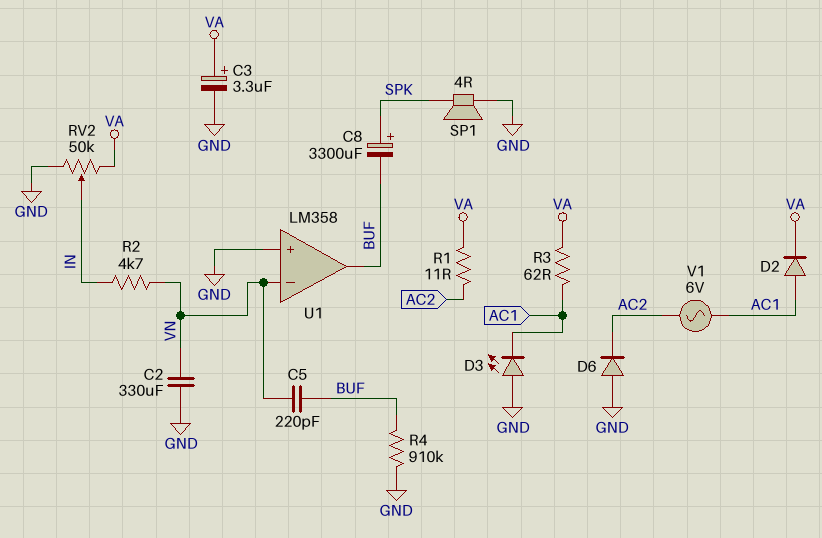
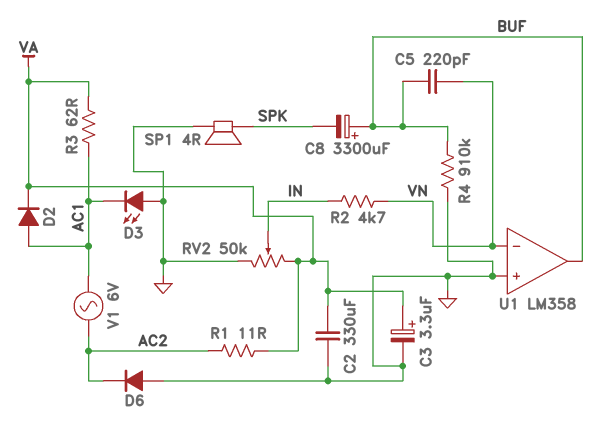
C2: 330uF (GND, VN) -> 330uF (GND, VA)
C8: 3300uF (plus SPK, minus BUF) -> 3300uF (plus BUF, minus SPK)

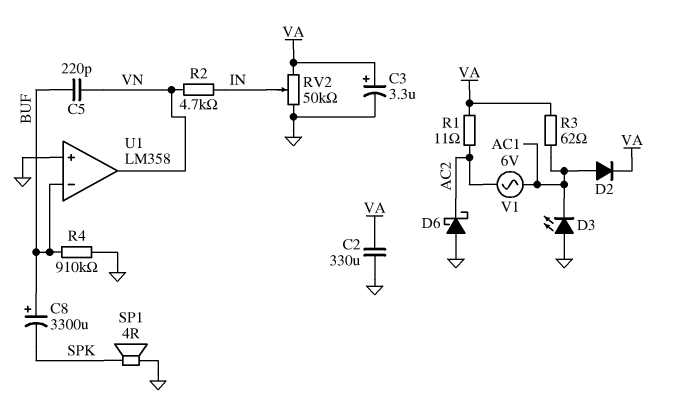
D6: diode (A GND, K AC2) -> schottky (A GND, K AC2)
U1 pin in-: VN -> BUF
U1 pin out: BUF -> VN

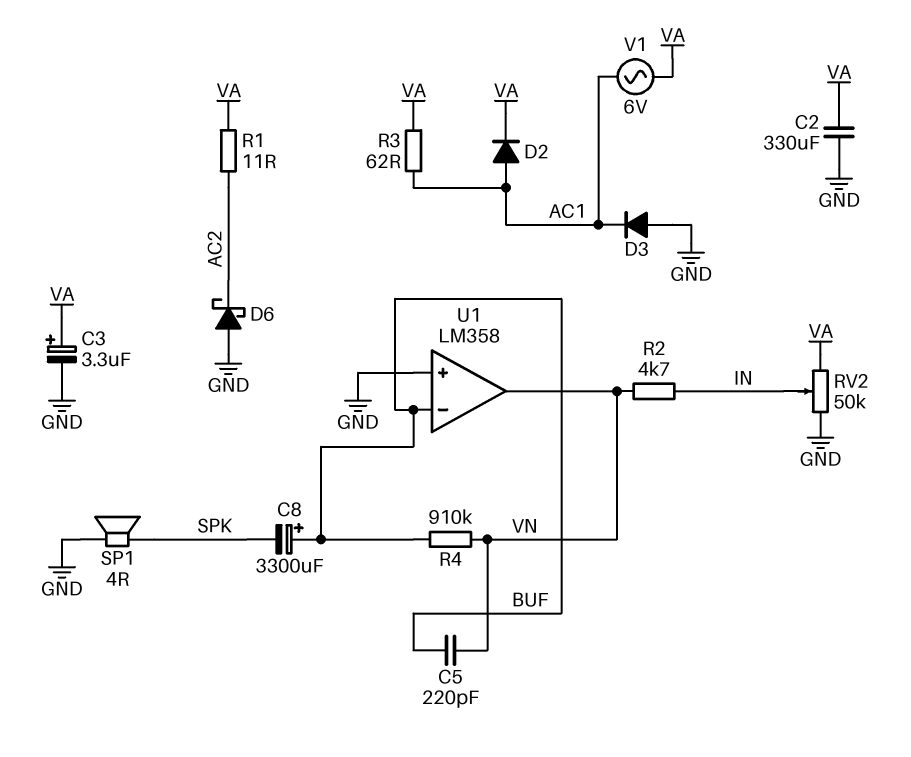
D3: LED (A GND, K AC1) -> diode (A GND, K AC1)
R4: 910k (BUF, GND) -> 910k (BUF, VN)
V1: AC 6V (AC1, AC2) -> AC 6V (AC1, VA)

